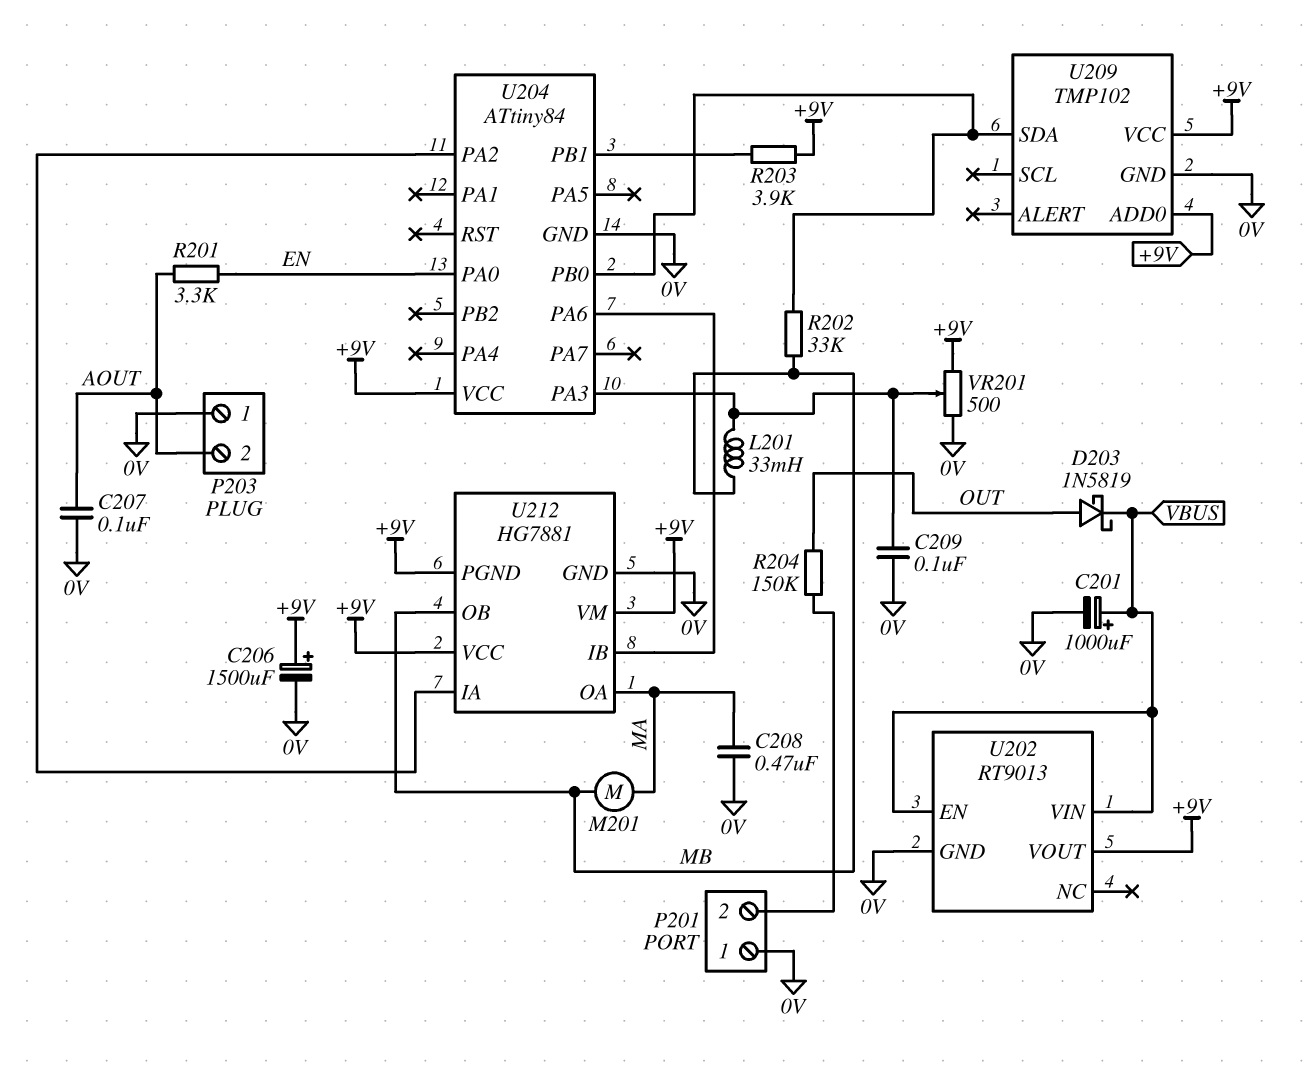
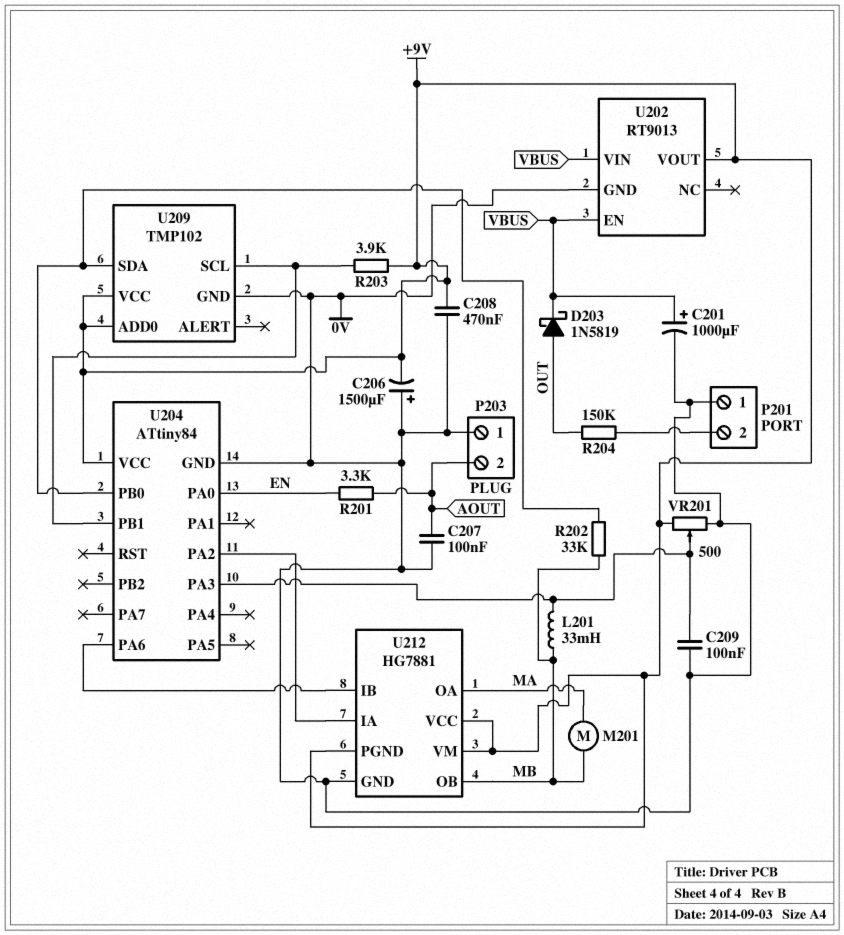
C206: 1500uF (plus +9V, minus 0V) -> 1500uF (plus 0V, minus +9V)
C208: 470nF (0V, MA) -> 470nF (+9V, 0V)
U209 pin SCL: none -> U204/PB1

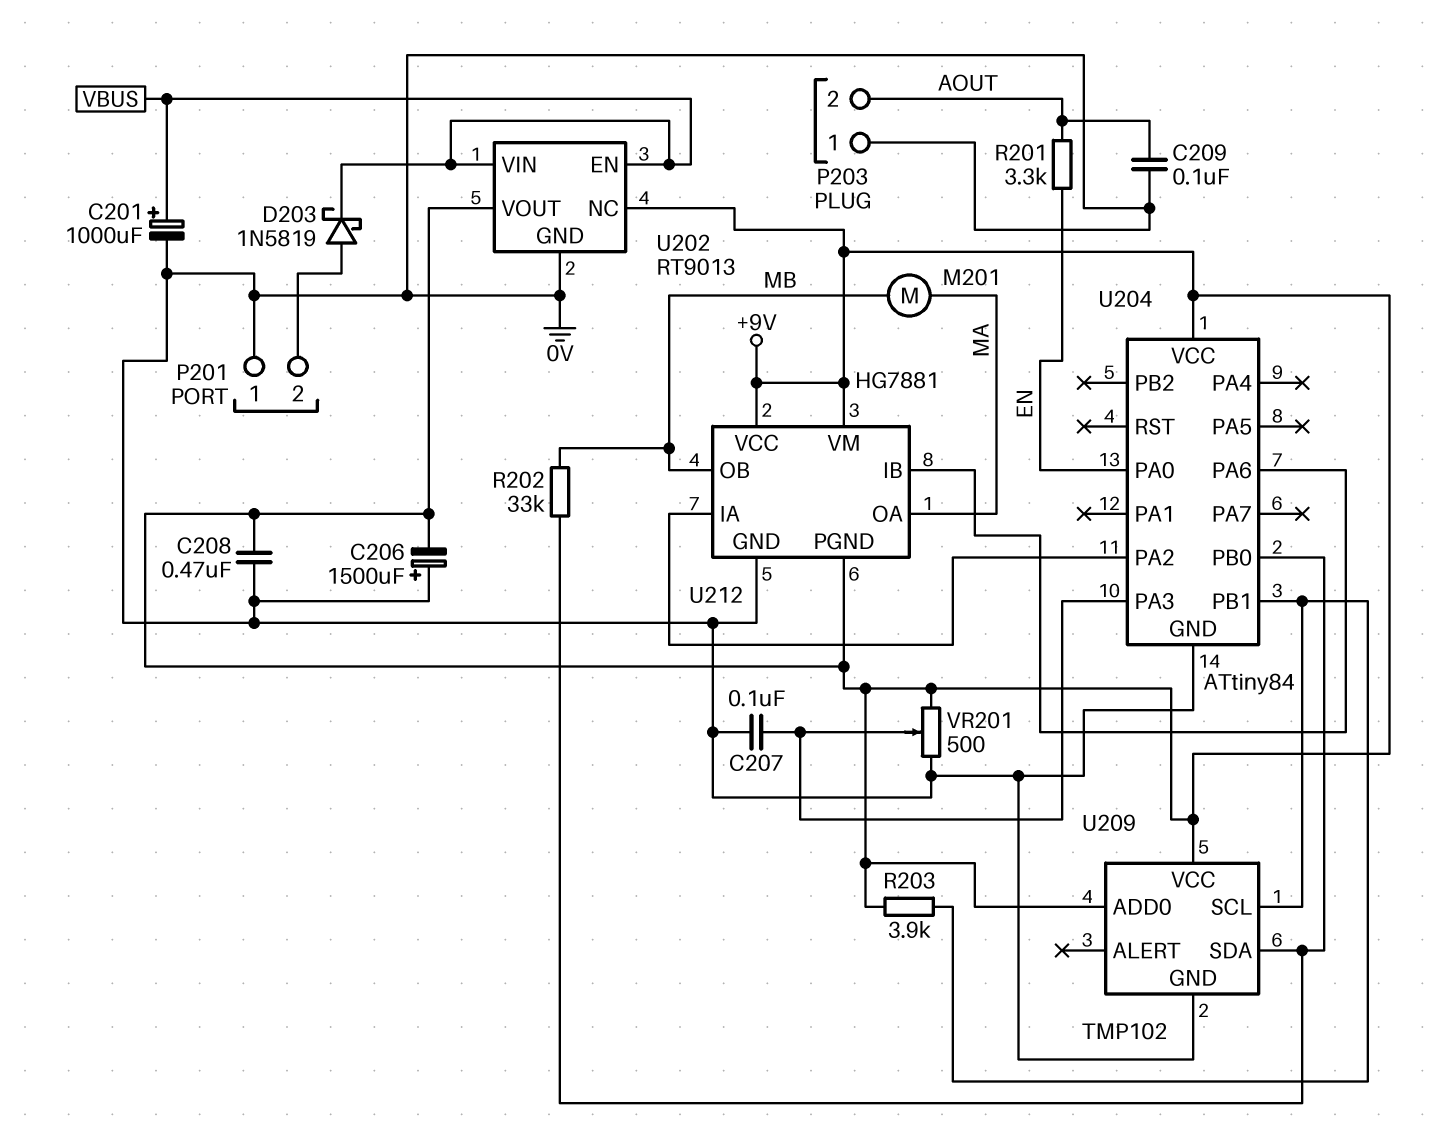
C207: 100nF (0V, AOUT) -> 100nF (0V, U204/PA3)
C209: 100nF (0V, U204/PA3) -> 100nF (0V, AOUT)
D203: schottky 1N5819 (A OUT, K VBUS) -> schottky 1N5819 (A P201/2, K VBUS)
L201: 33mH (MB, U204/PA3) -> none
R204: 150k (OUT, P201/2) -> none
U202 pin NC: none -> +9V

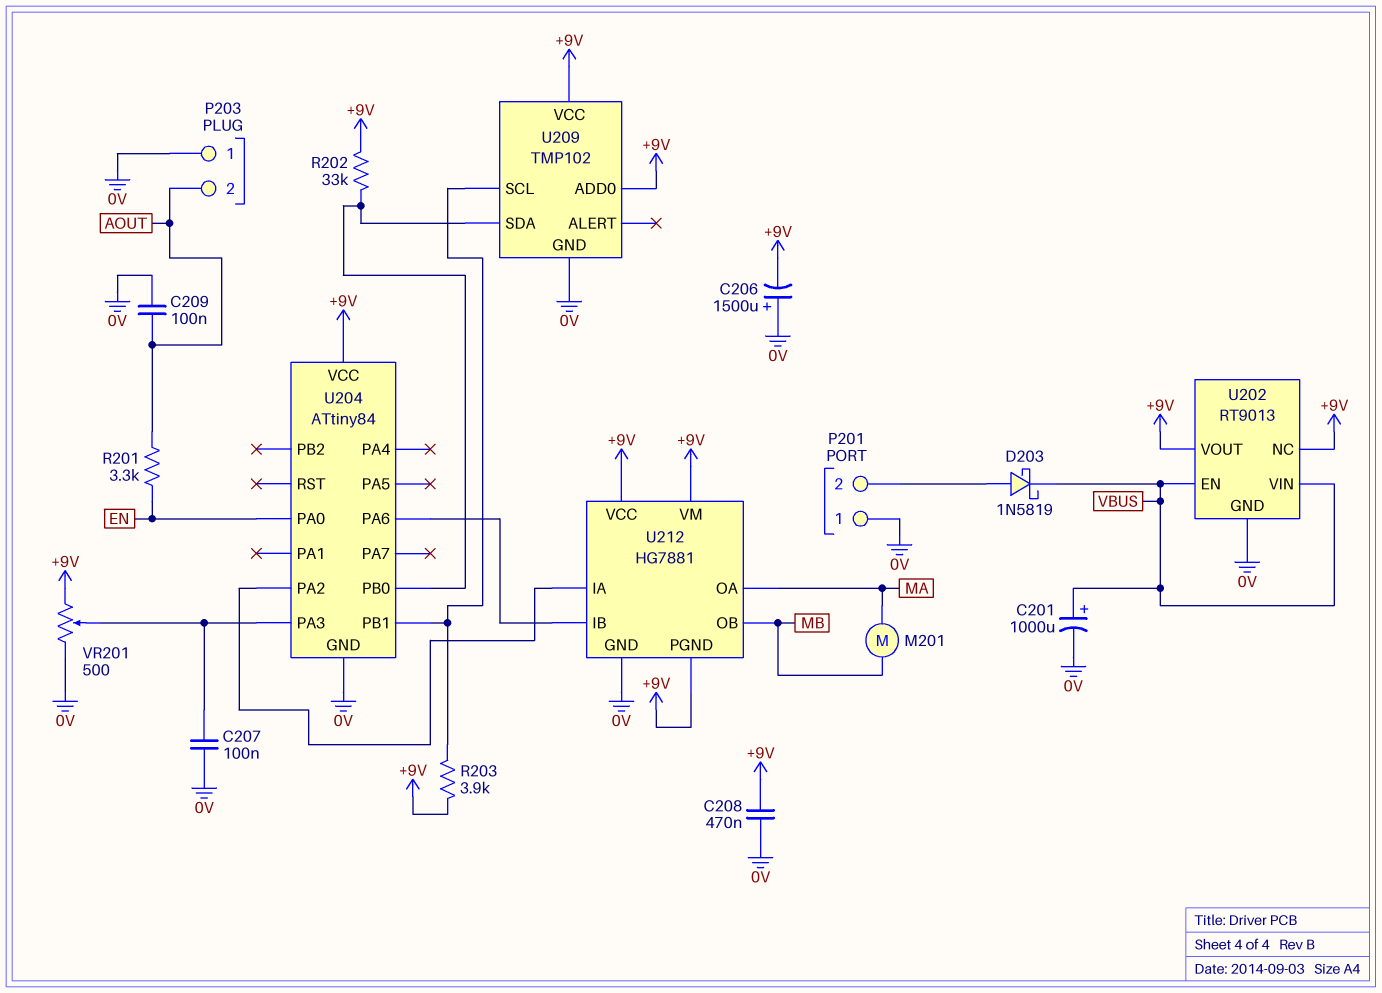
R202: 33k (MB, U204/PB0) -> 33k (+9V, U204/PB0)

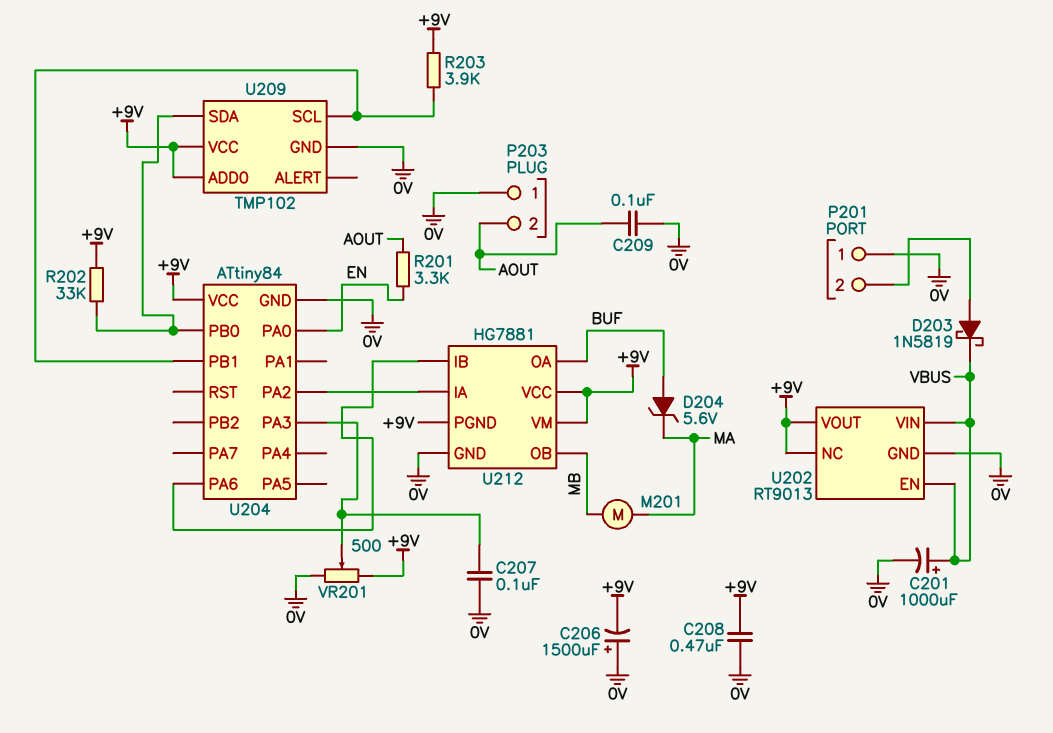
D204: none -> zener 5.6V (A BUF, K MA)
U212 pin OA: MA -> BUF

